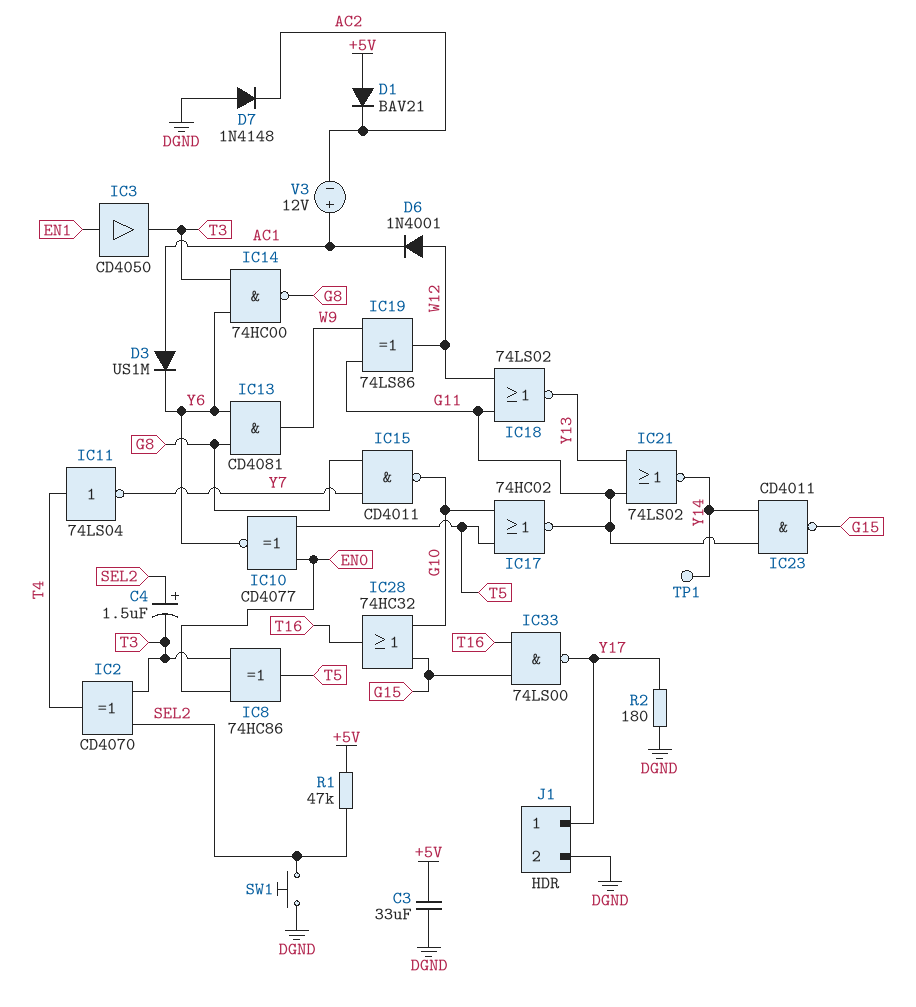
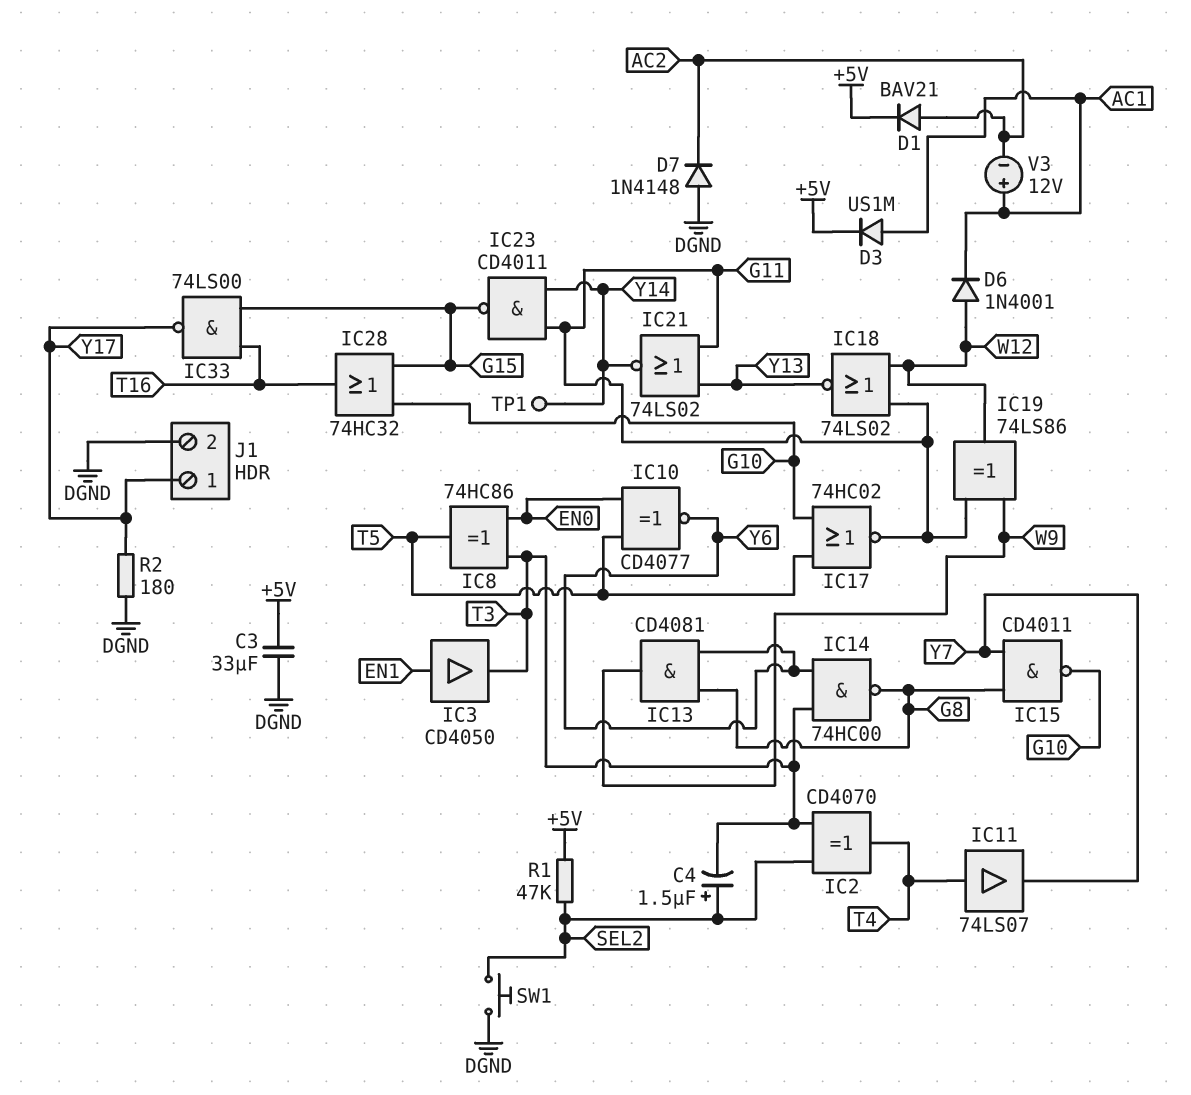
D1: diode BAV21 (A +5V, K AC2) -> diode BAV21 (A AC2, K +5V)
D3: diode US1M (A AC1, K Y6) -> diode US1M (A AC1, K +5V)
IC11: NOT 74LS04 (in T4, out Y7) -> buffer 74LS07 (in T4, out Y7)

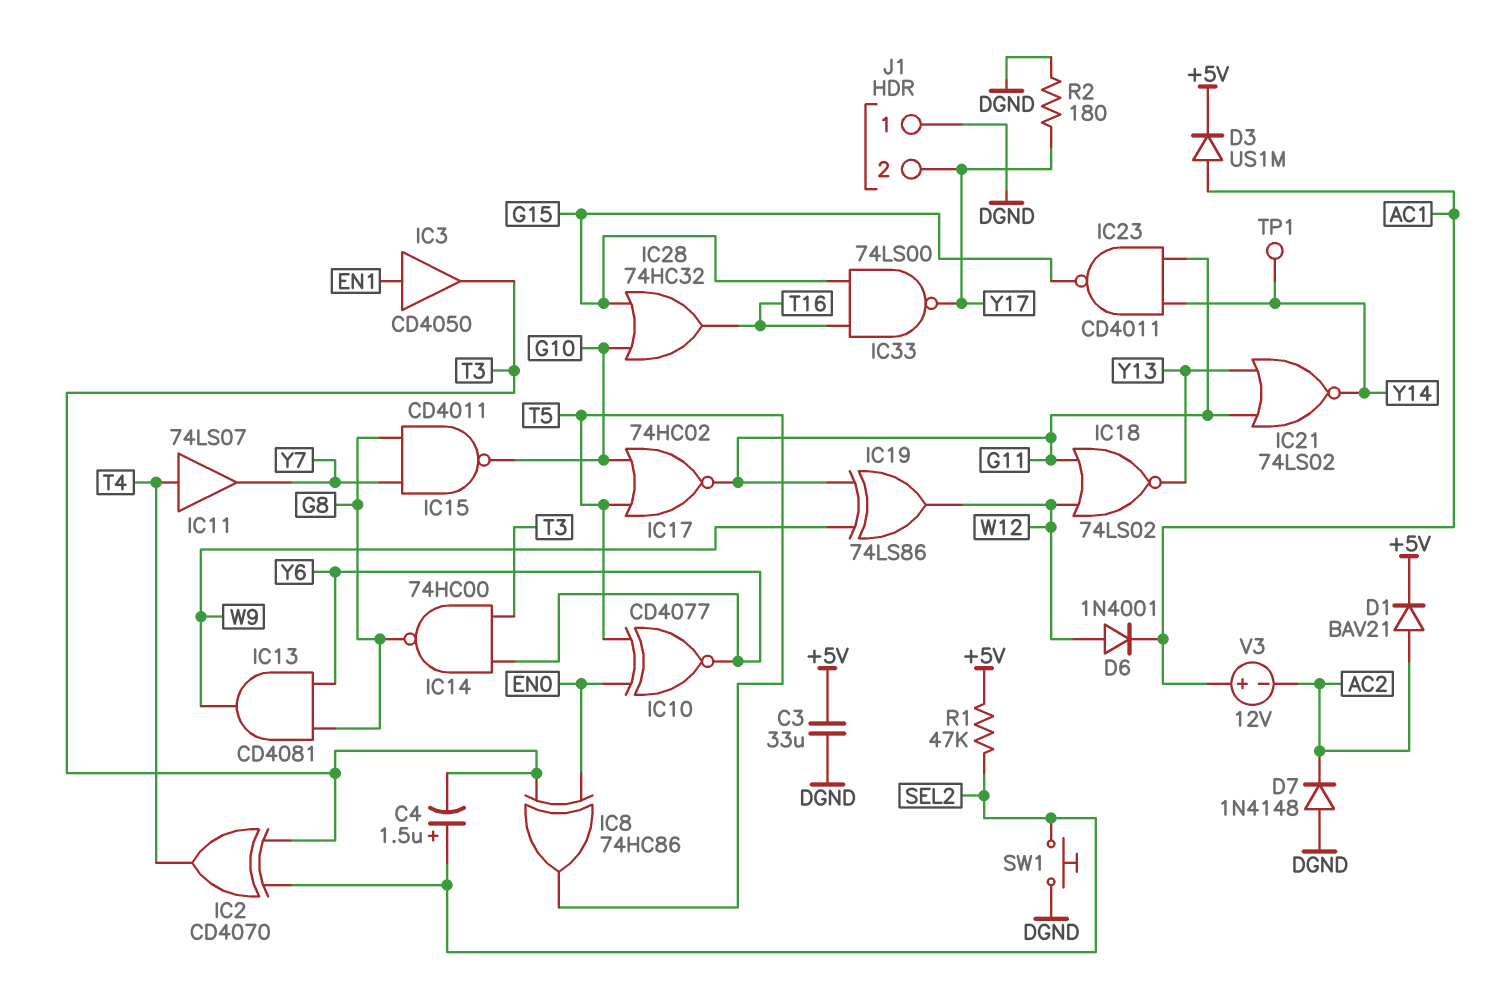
J1 pin 1: Y17 -> DGND
J1 pin 2: DGND -> Y17

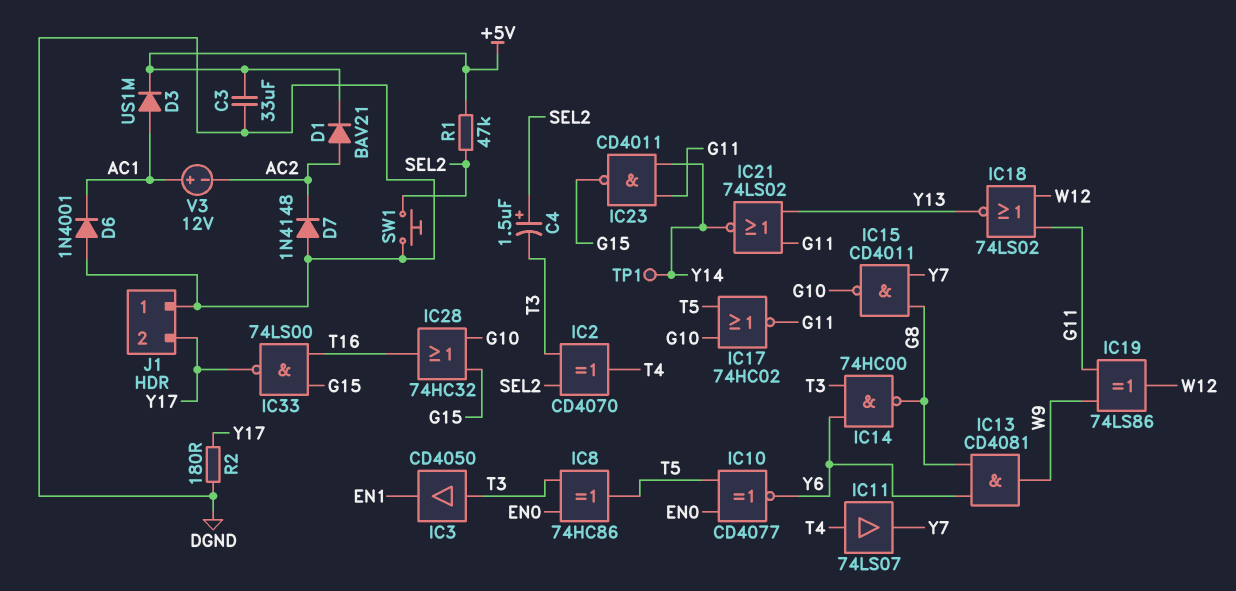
D6: diode 1N4001 (A W12, K AC1) -> diode 1N4001 (A DGND, K AC1)
IC3: buffer CD4050 (in EN1, out T3) -> buffer CD4050 (in T3, out EN1)

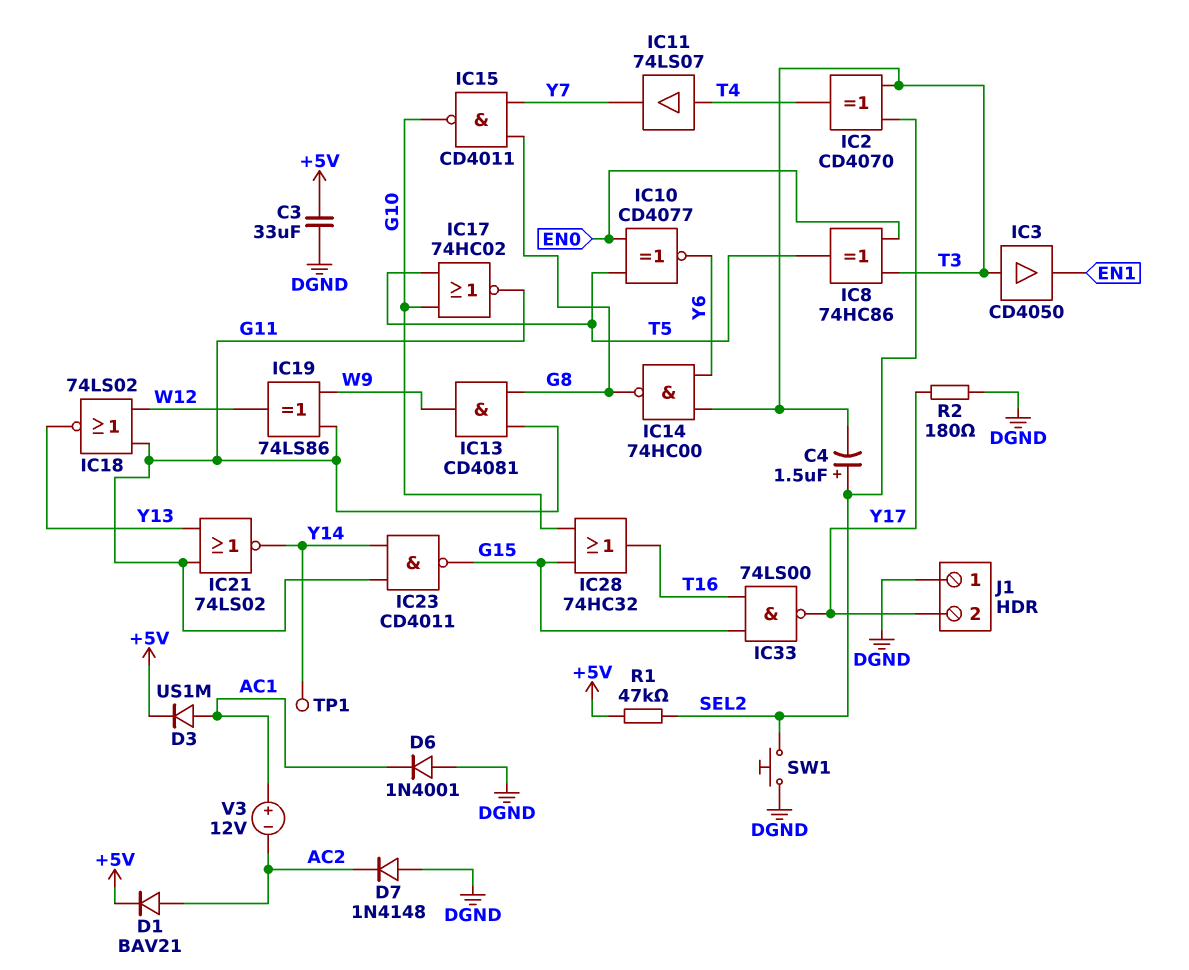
IC13: AND CD4081 (in G8, in Y6, out W9) -> AND CD4081 (in G8, in G11, out W9)

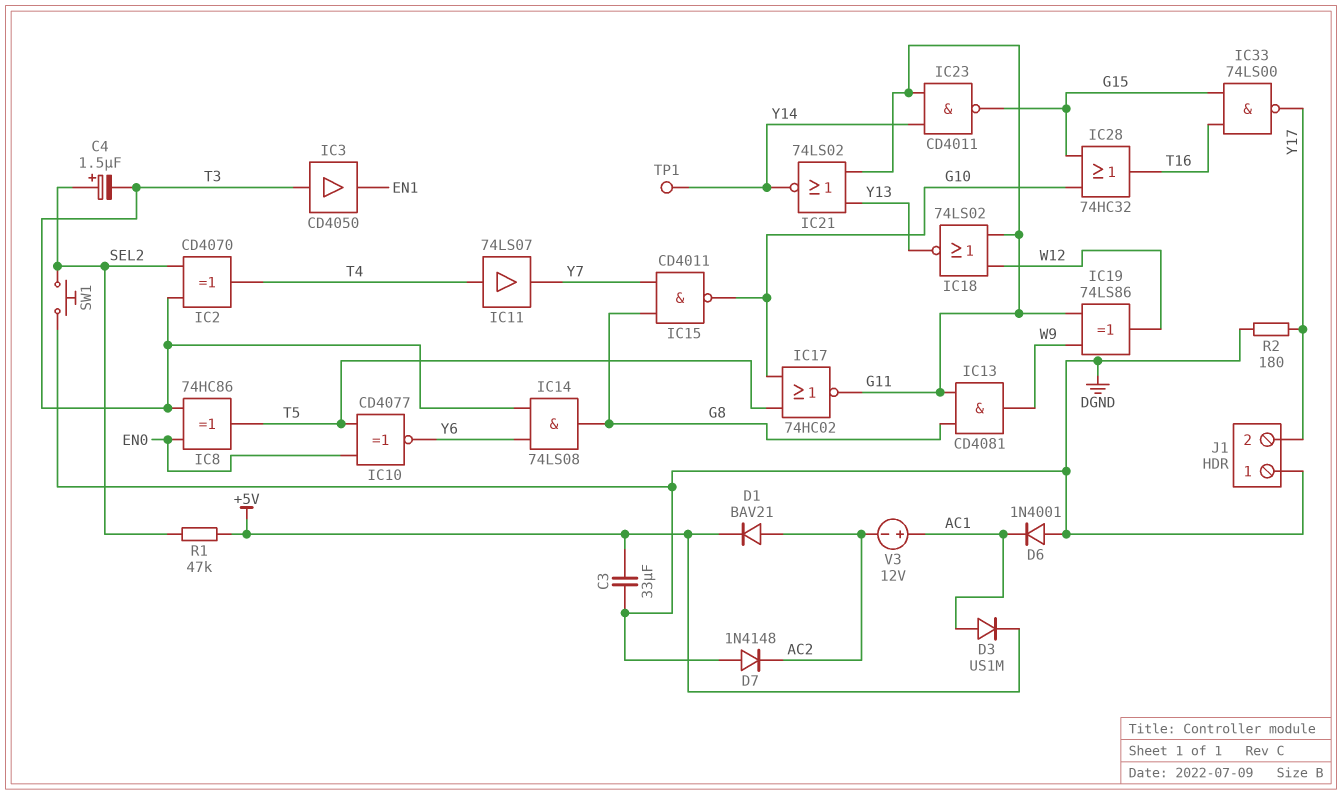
IC14: NAND 74HC00 (in T3, in Y6, out G8) -> AND 74LS08 (in T3, in Y6, out G8)

